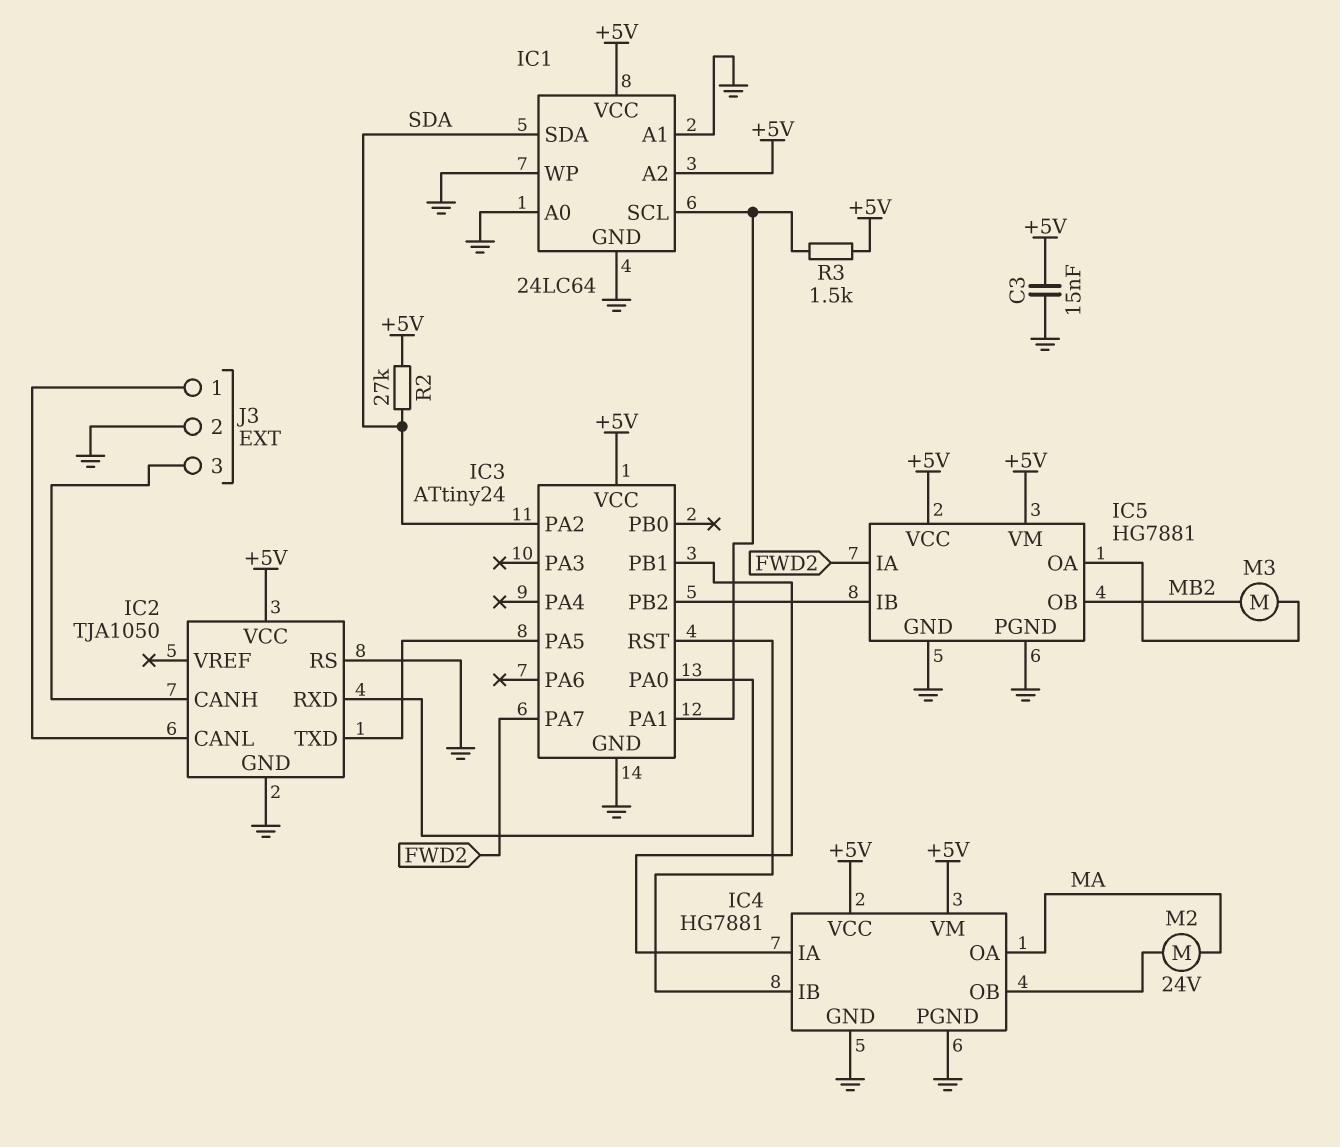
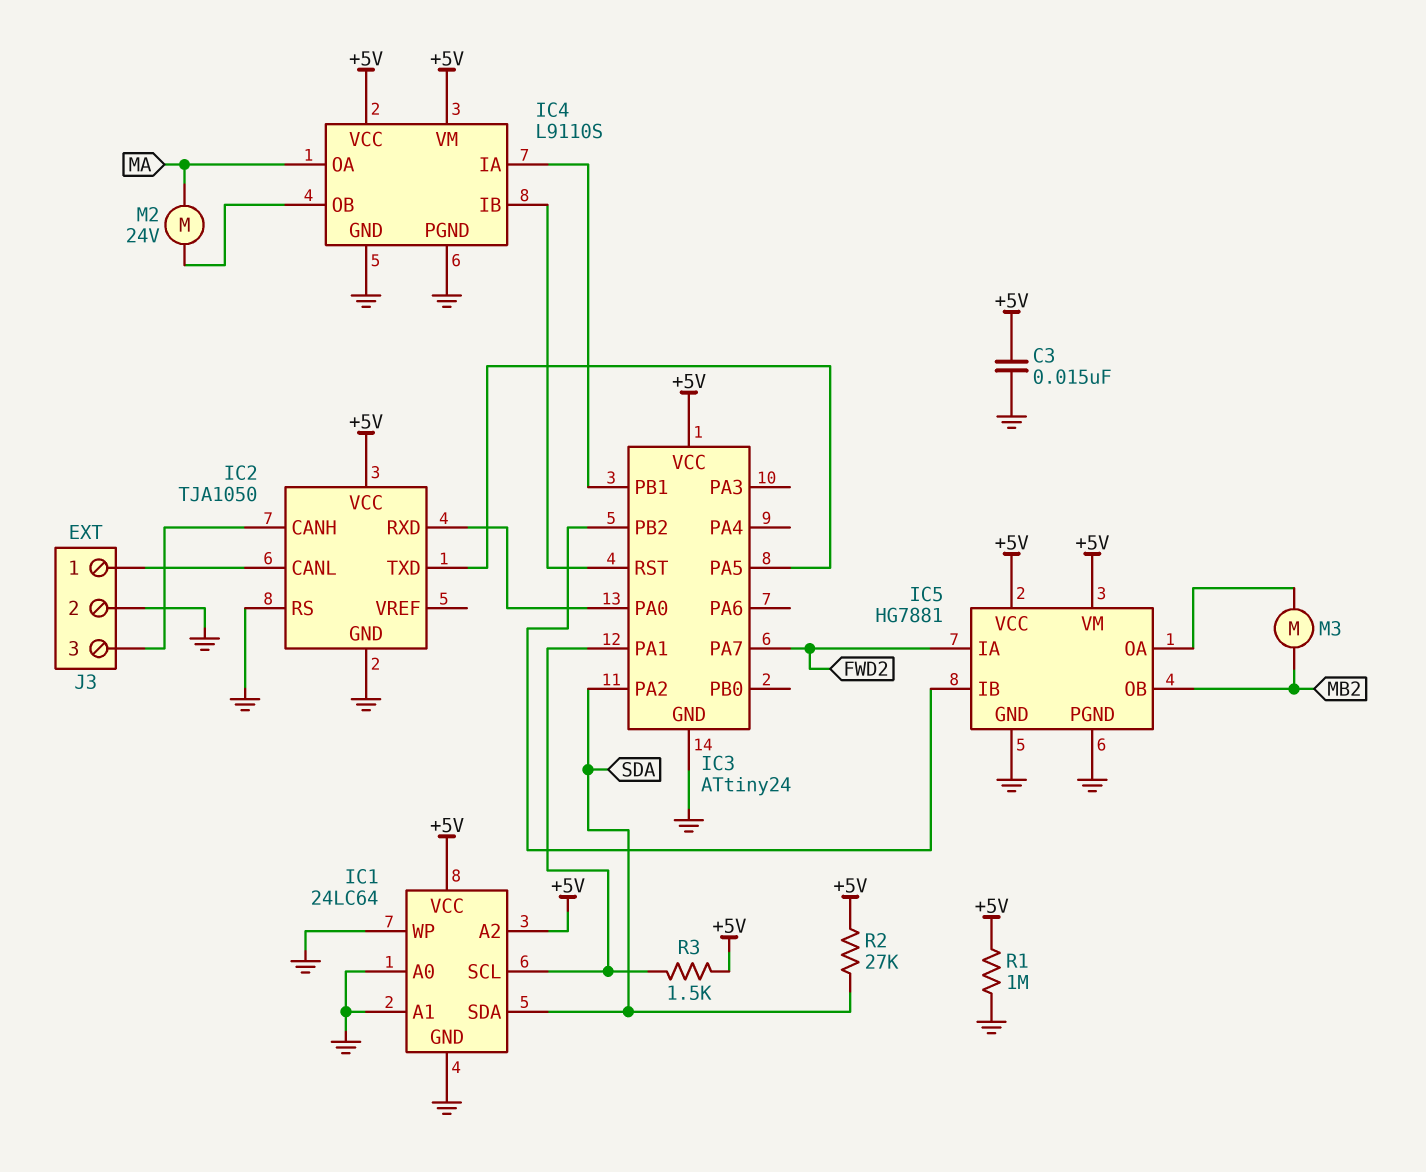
IC4: HG7881 -> L9110S
R1: none -> 1M (+5V, GND)

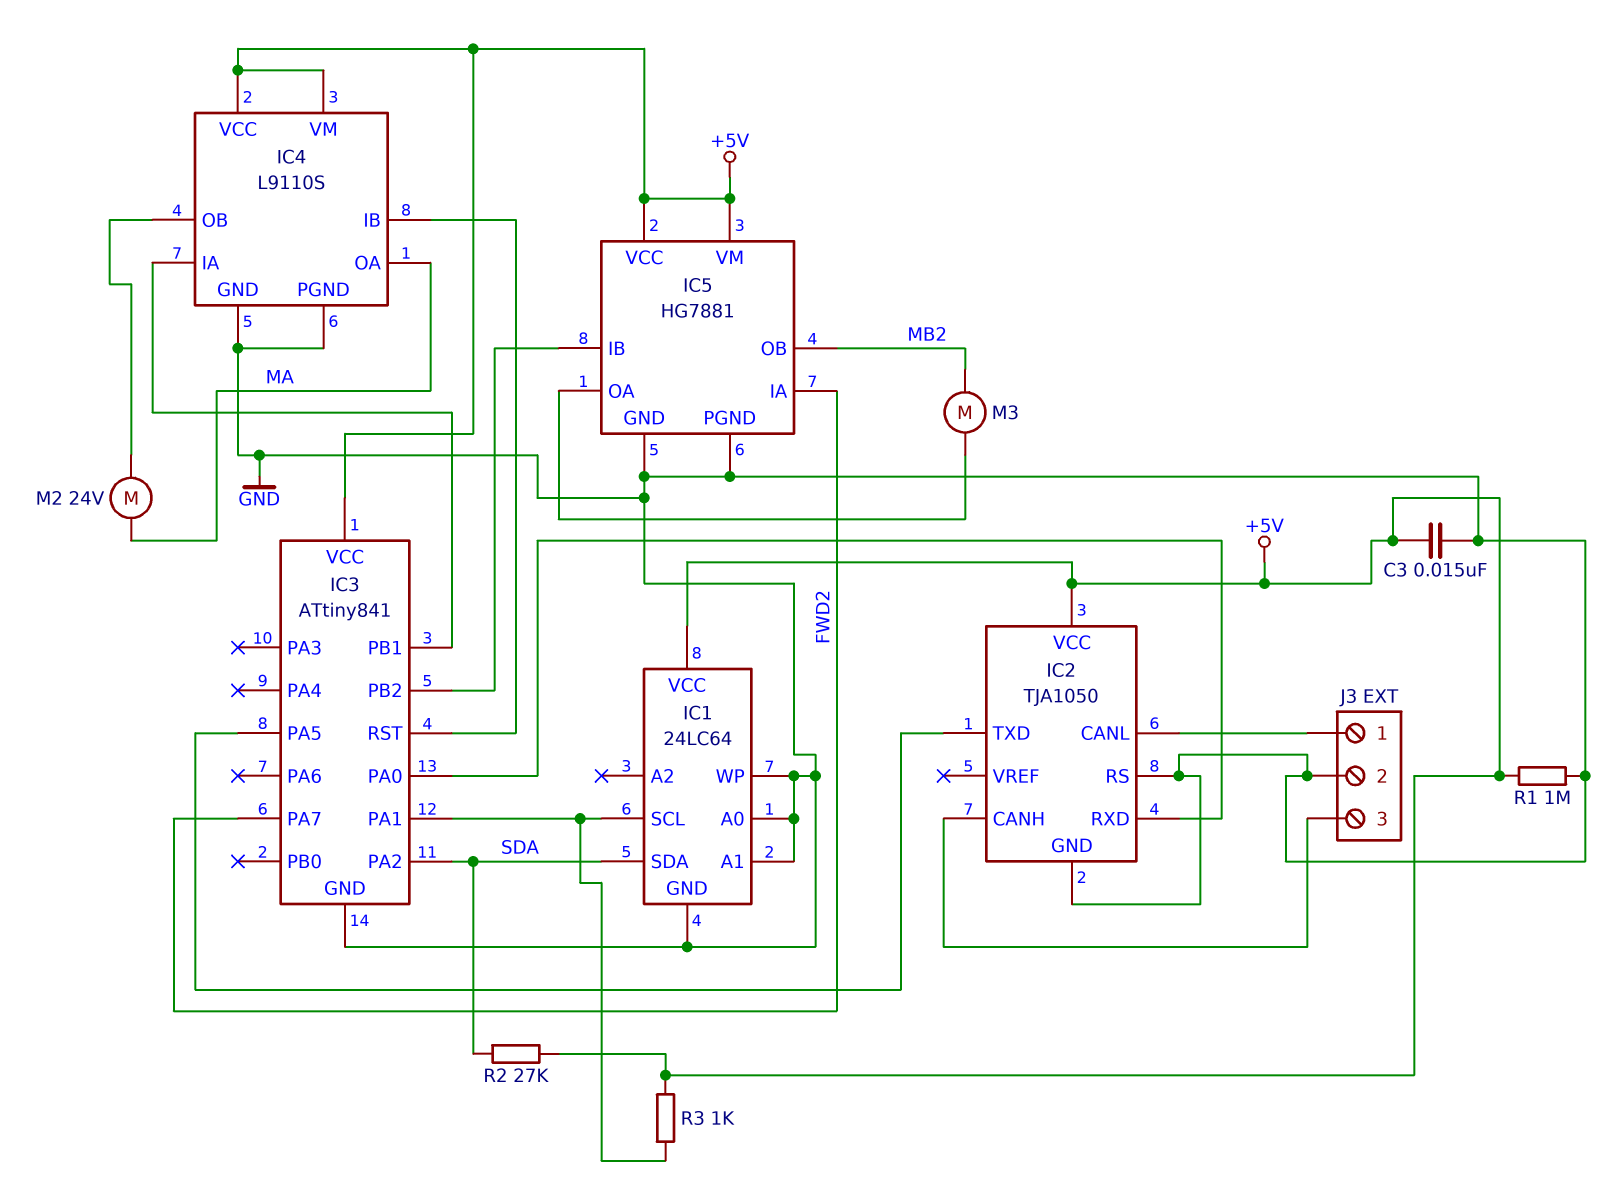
IC1 pin A2: +5V -> none
IC3: ATtiny24 -> ATtiny841
R3: 1.5k (+5V, IC1/SCL) -> 1k (+5V, IC1/SCL)

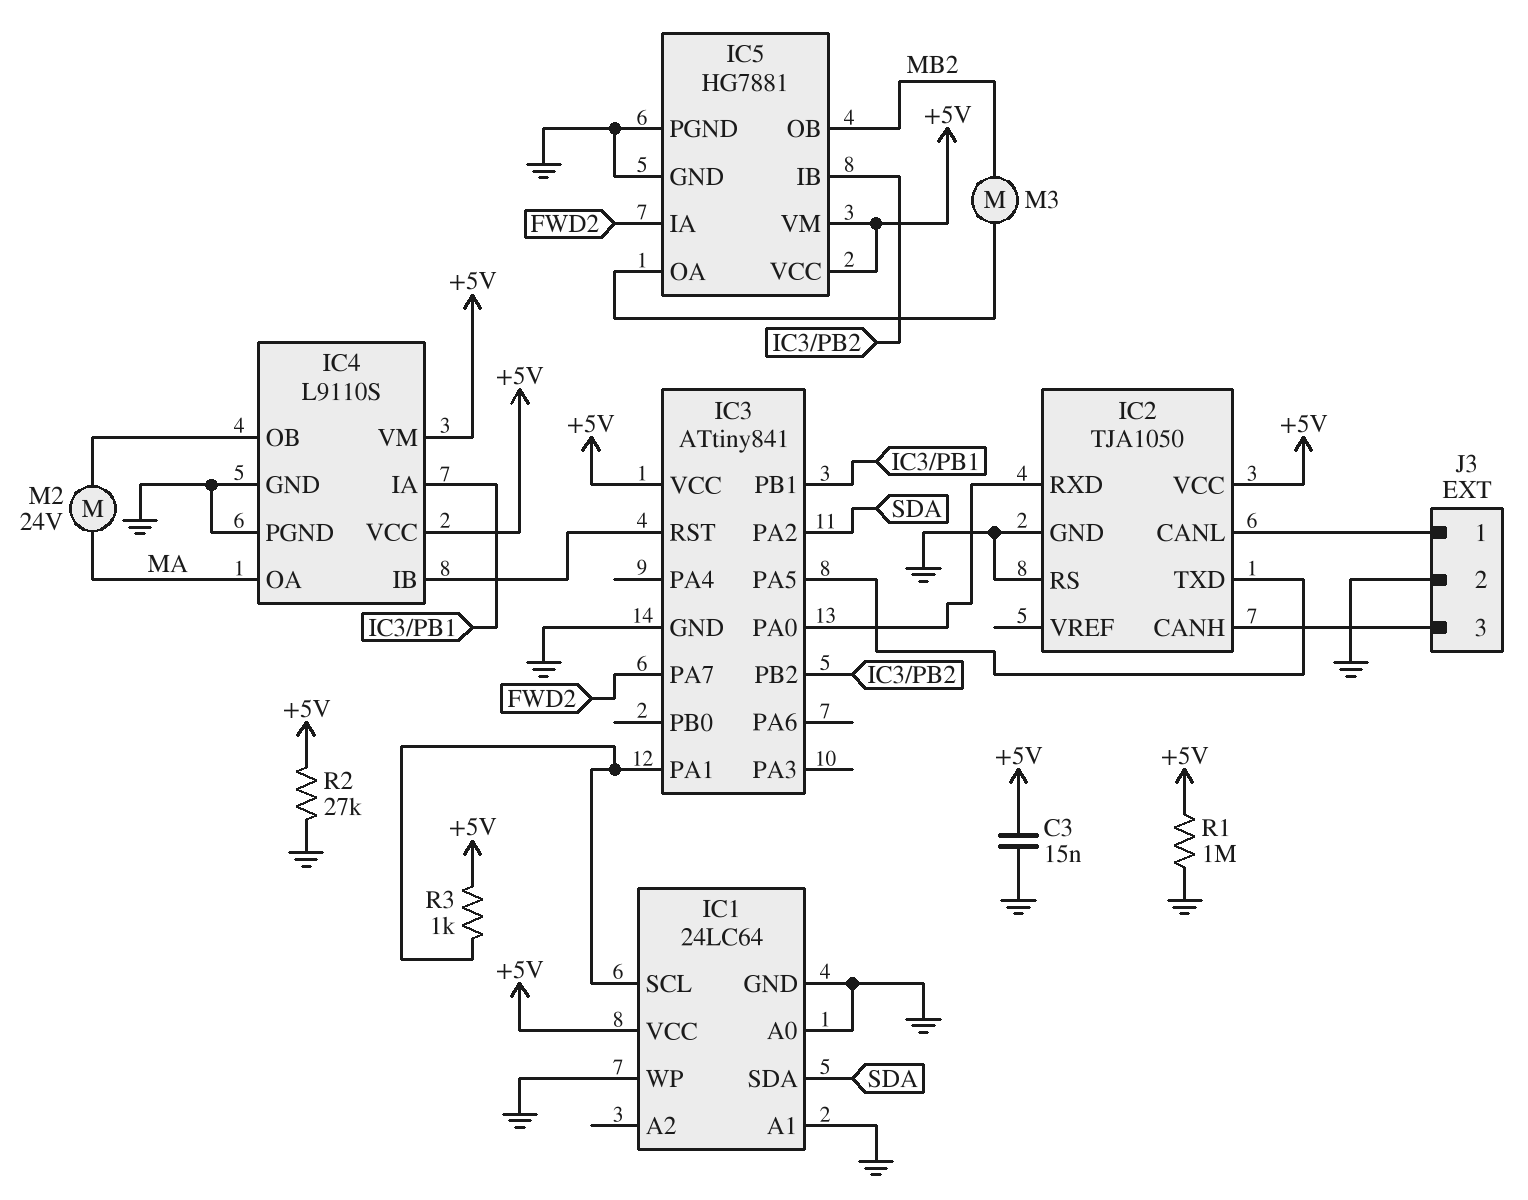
R2: 27k (+5V, SDA) -> 27k (+5V, GND)

